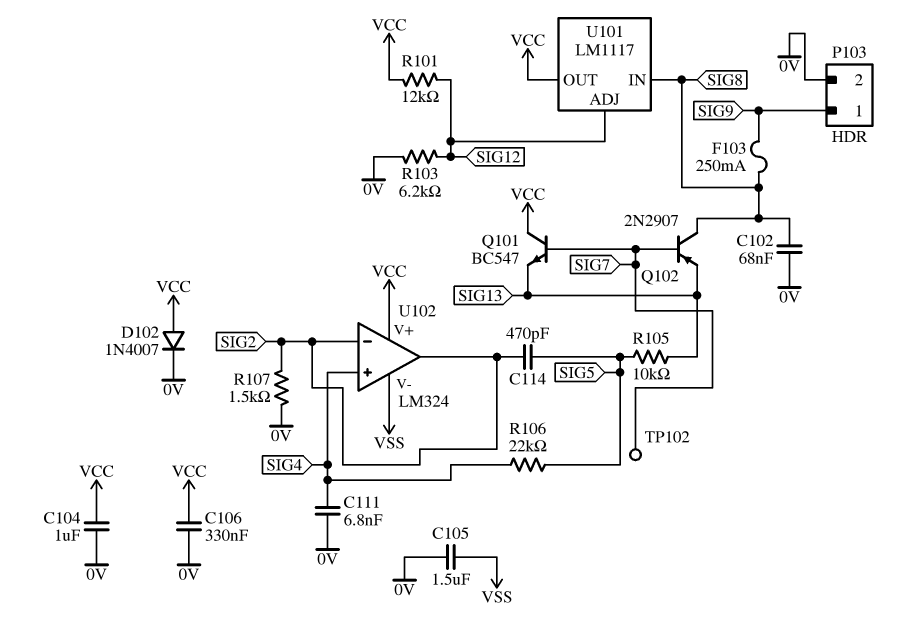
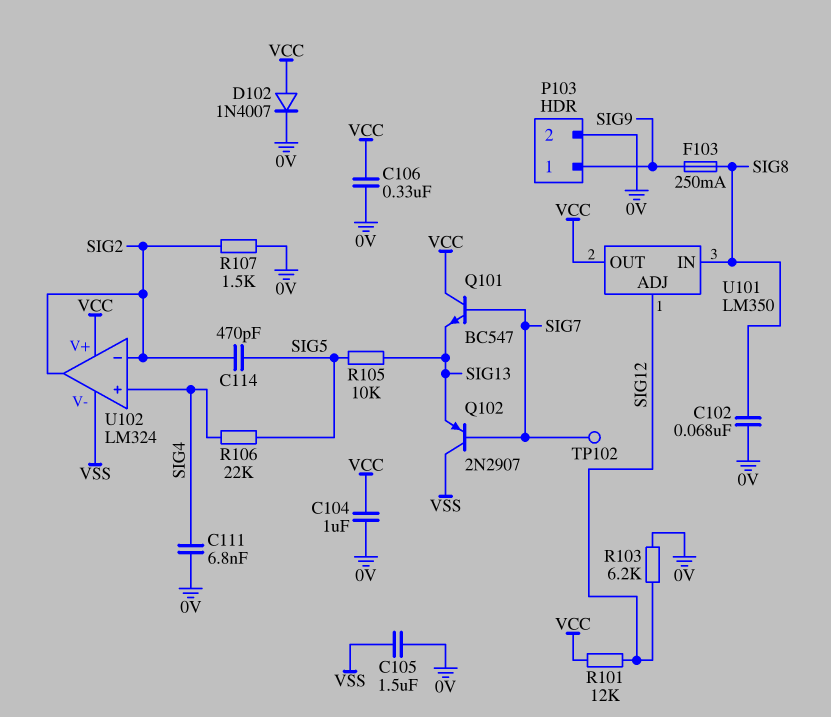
Q102: PNP 2N2907 (B SIG7, C SIG8, E SIG13) -> PNP 2N2907 (B SIG7, C VSS, E SIG13)
U101: LM1117 -> LM350

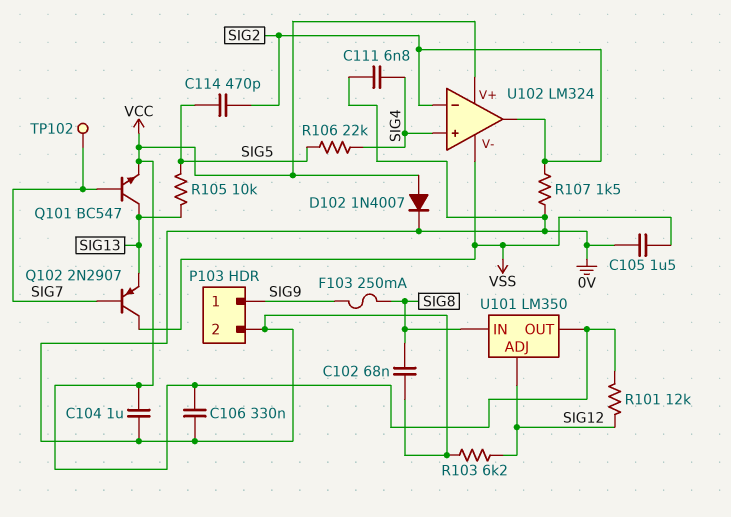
Q101: NPN BC547 (B SIG7, C VCC, E SIG13) -> NPN BC547 (B SIG7, C SIG13, E VCC)

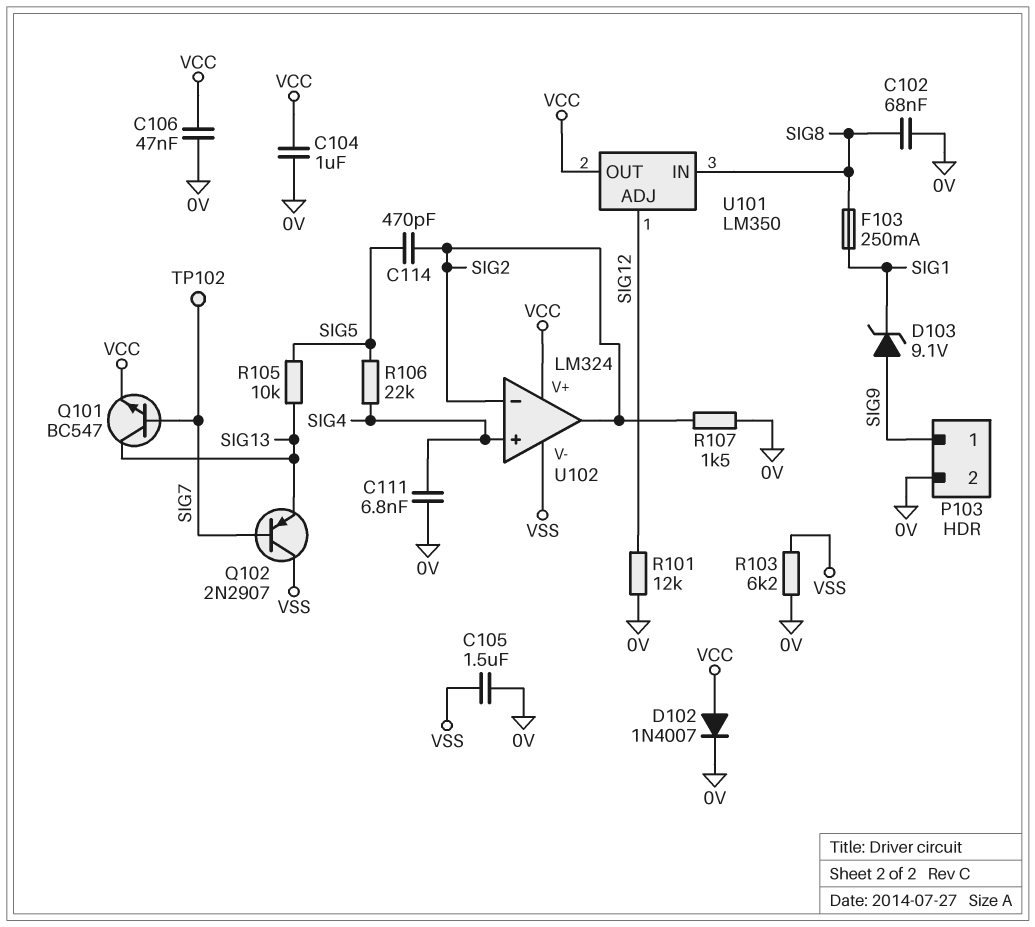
C106: 330nF (0V, VCC) -> 47nF (0V, VCC)
D103: none -> zener 9.1V (A SIG9, K SIG1)
F103: 250mA (SIG8, SIG9) -> 250mA (SIG1, SIG8)
R101: 12k (SIG12, VCC) -> 12k (0V, SIG12)
R103: 6.2k (0V, SIG12) -> 6.2k (0V, VSS)

